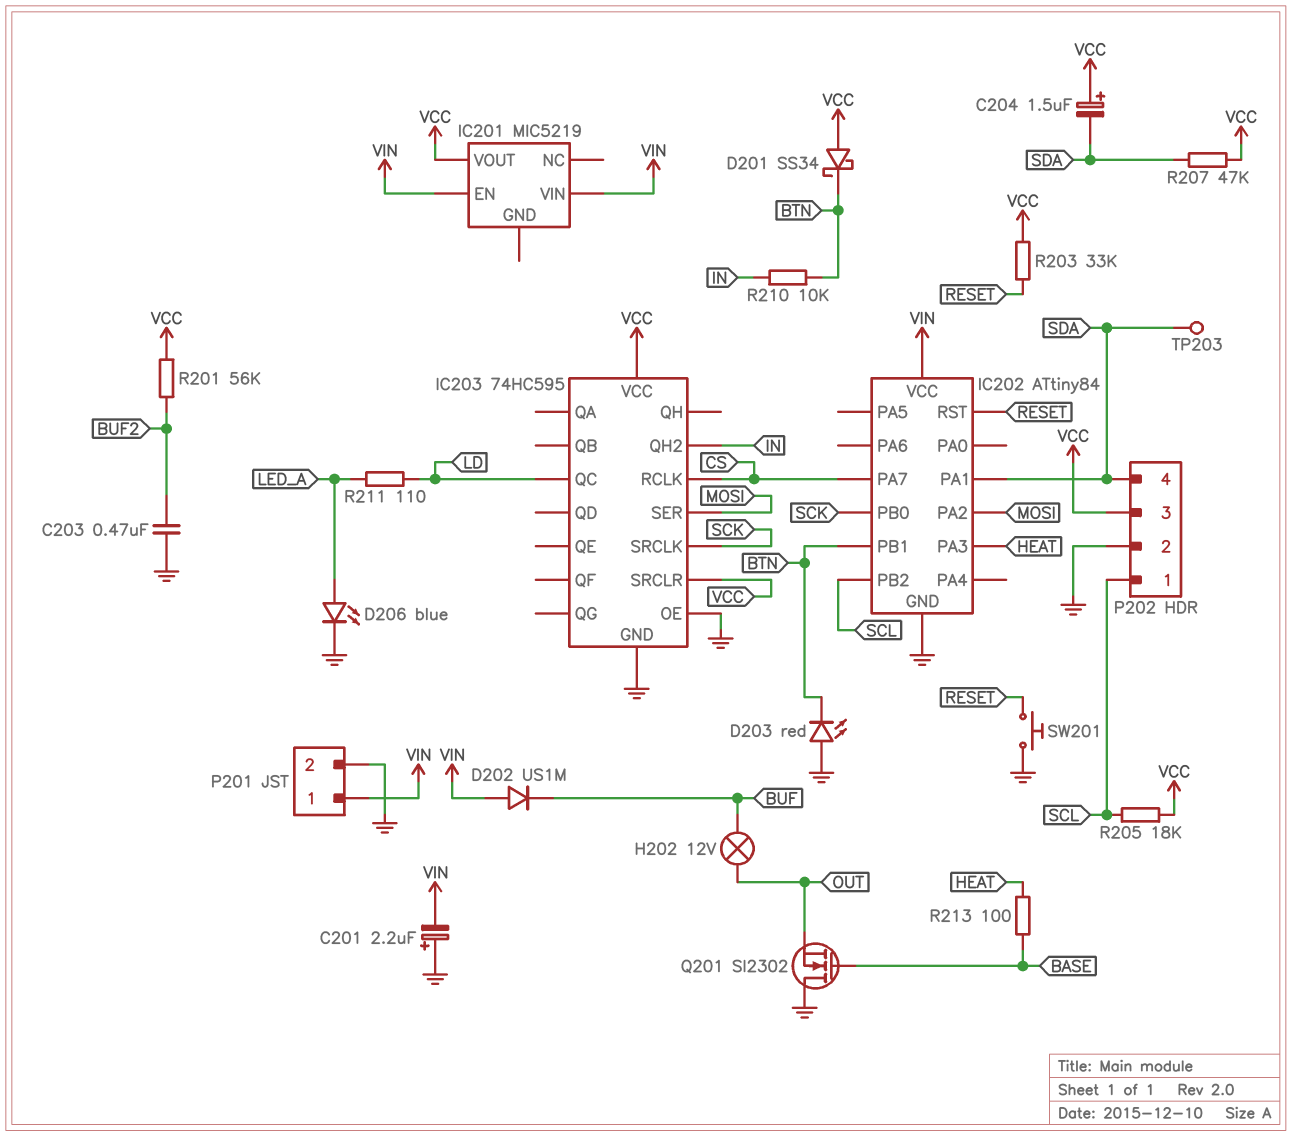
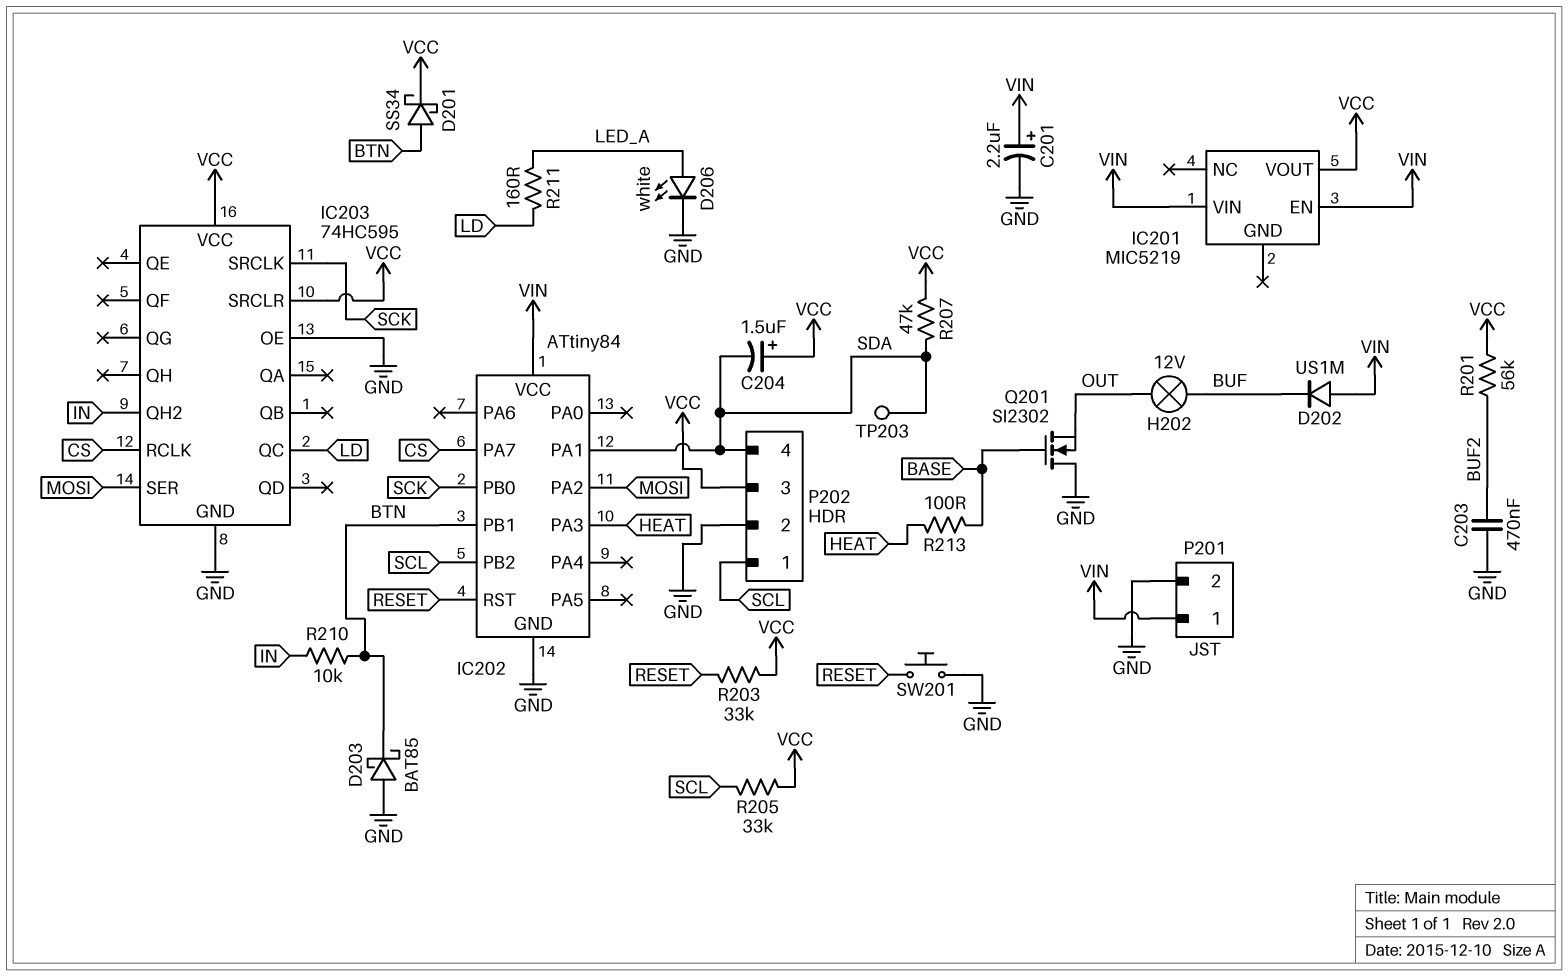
C201: 2.2uF (plus GND, minus VIN) -> 2.2uF (plus VIN, minus GND)
D201: schottky SS34 (A VCC, K BTN) -> schottky SS34 (A BTN, K VCC)
D203: LED red (A GND, K BTN) -> schottky BAT85 (A GND, K BTN)
D206: LED blue (A LED_A, K GND) -> LED white (A LED_A, K GND)
R205: 18k (SCL, VCC) -> 33k (SCL, VCC)
R211: 110 (LD, LED_A) -> 160 (LD, LED_A)

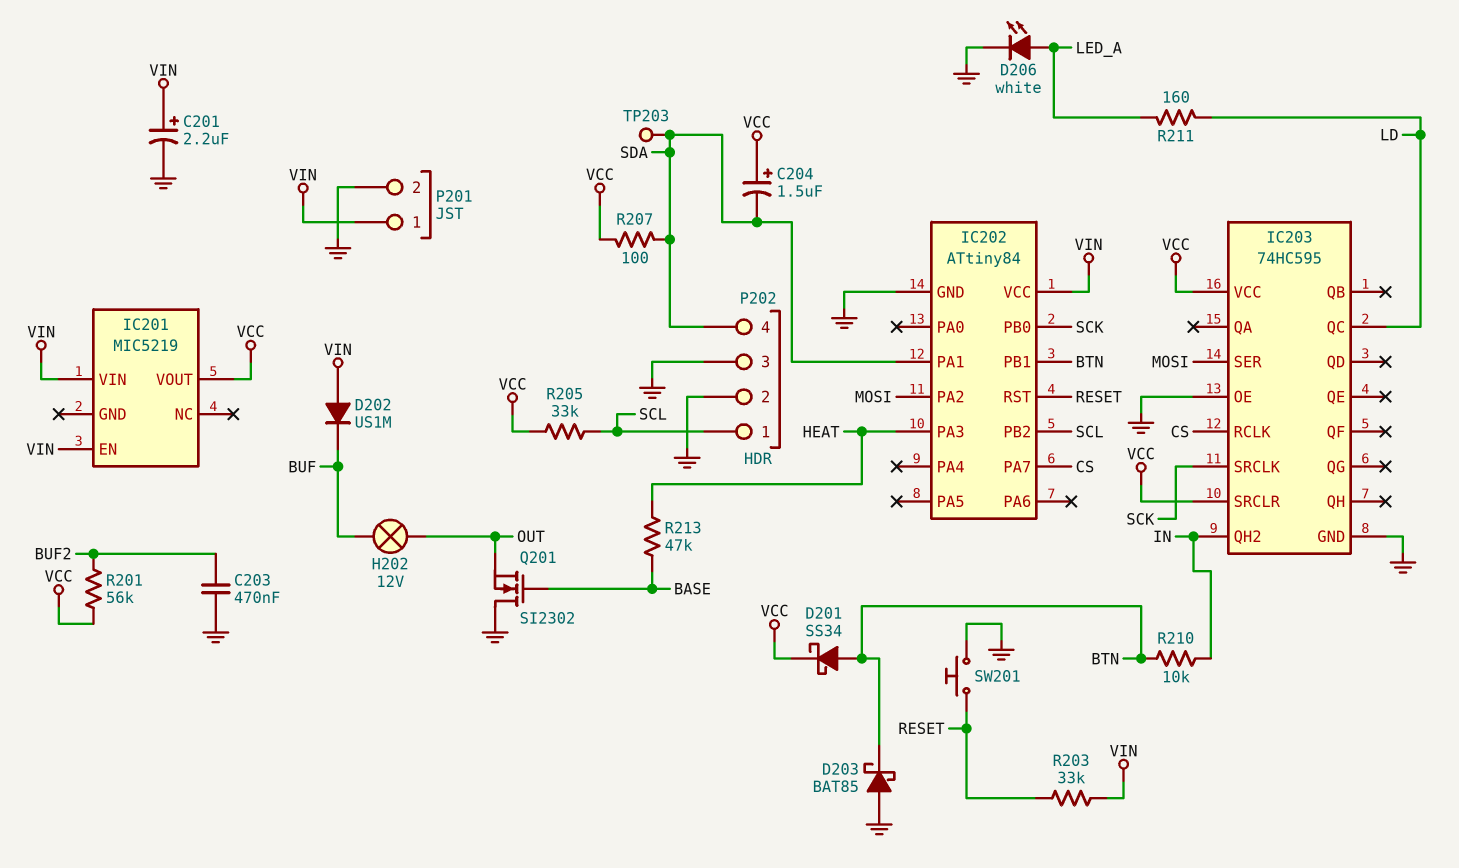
P202 pin 3: VCC -> GND
R203: 33k (RESET, VCC) -> 33k (RESET, VIN)
R207: 47k (SDA, VCC) -> 100 (SDA, VCC)
R213: 100 (BASE, HEAT) -> 47k (BASE, HEAT)

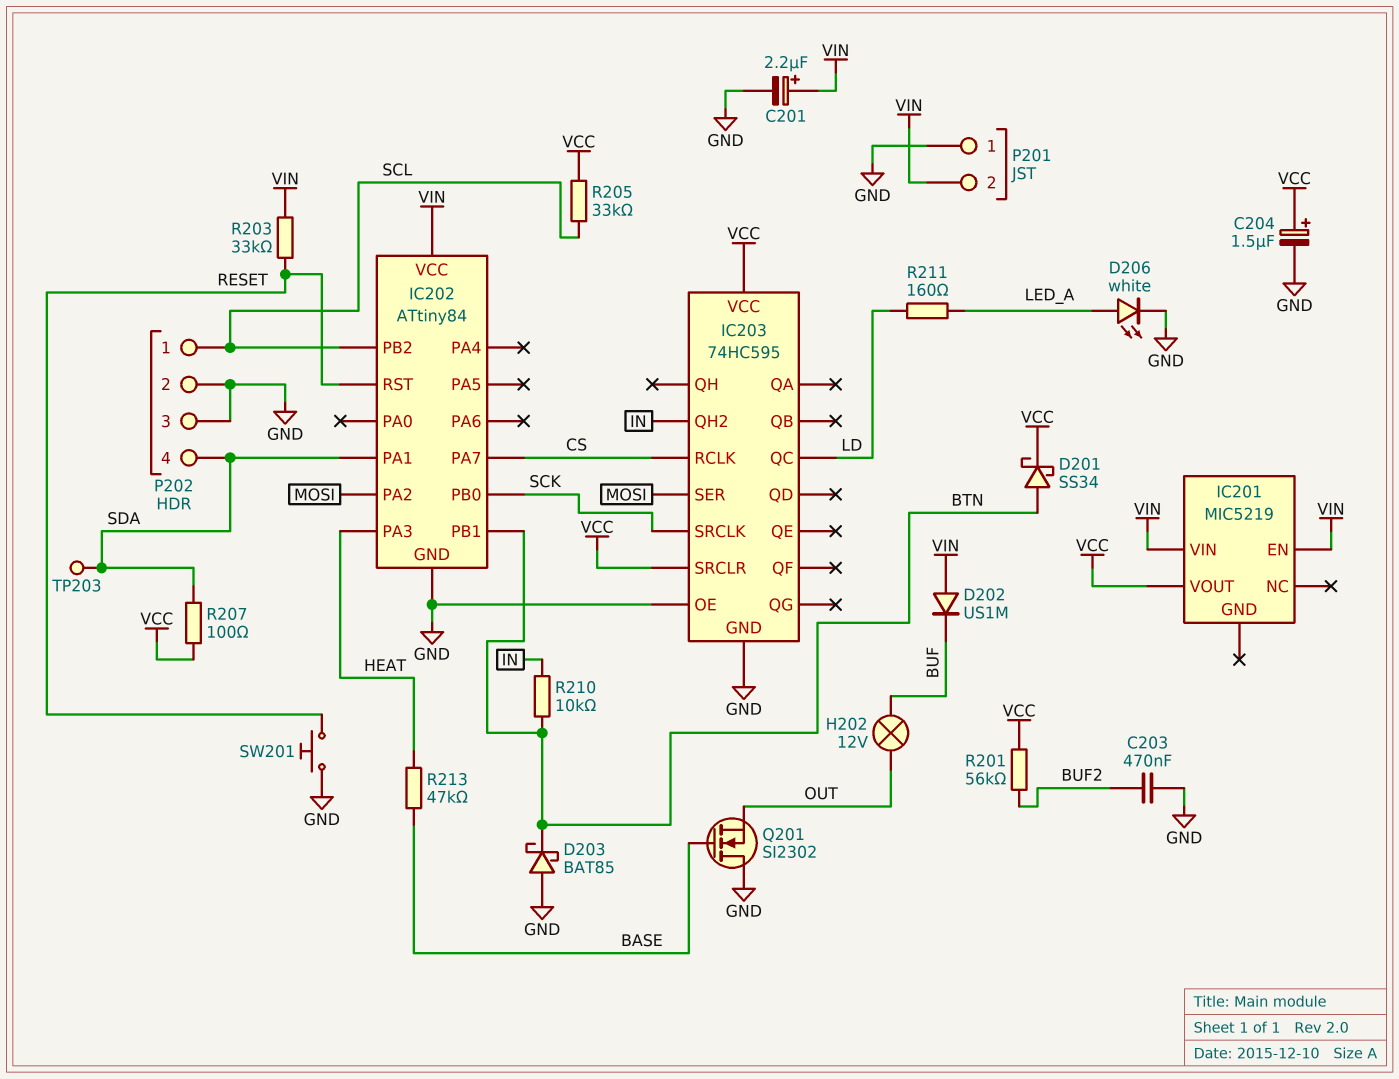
C204: 1.5uF (plus VCC, minus SDA) -> 1.5uF (plus VCC, minus GND)
P201 pin 1: VIN -> GND
P201 pin 2: GND -> VIN

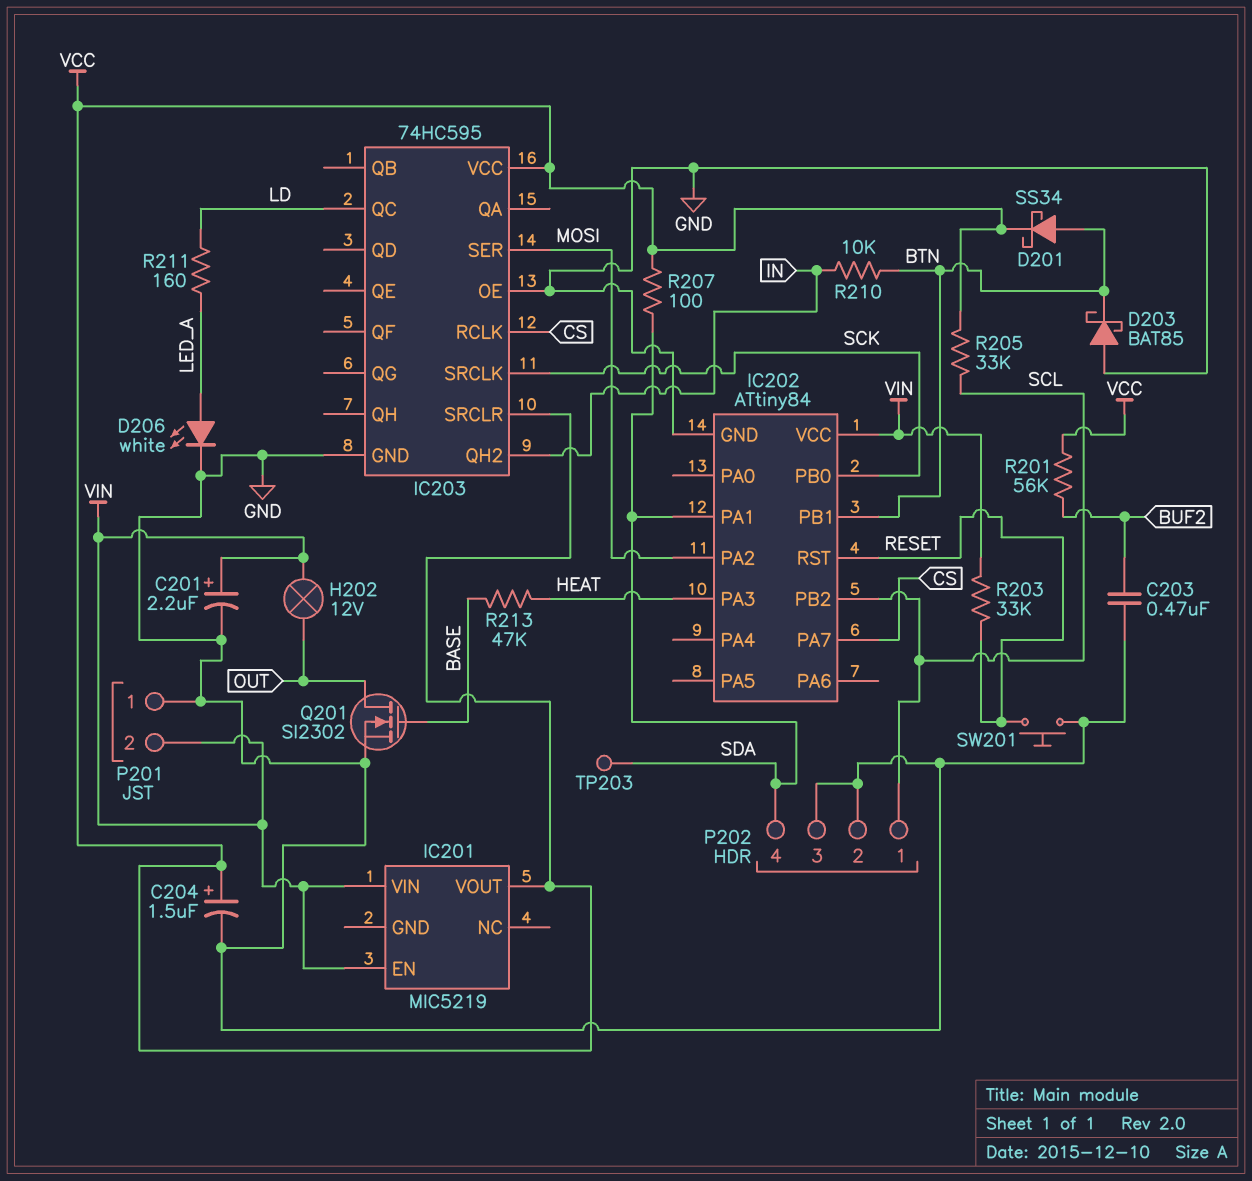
D202: diode US1M (A VIN, K BUF) -> none
H202: lamp 12V (BUF, OUT) -> lamp 12V (OUT, VIN)
Q201: NMOS SI2302 (G BASE, D GND, S OUT) -> NMOS SI2302 (G BASE, D OUT, S GND)

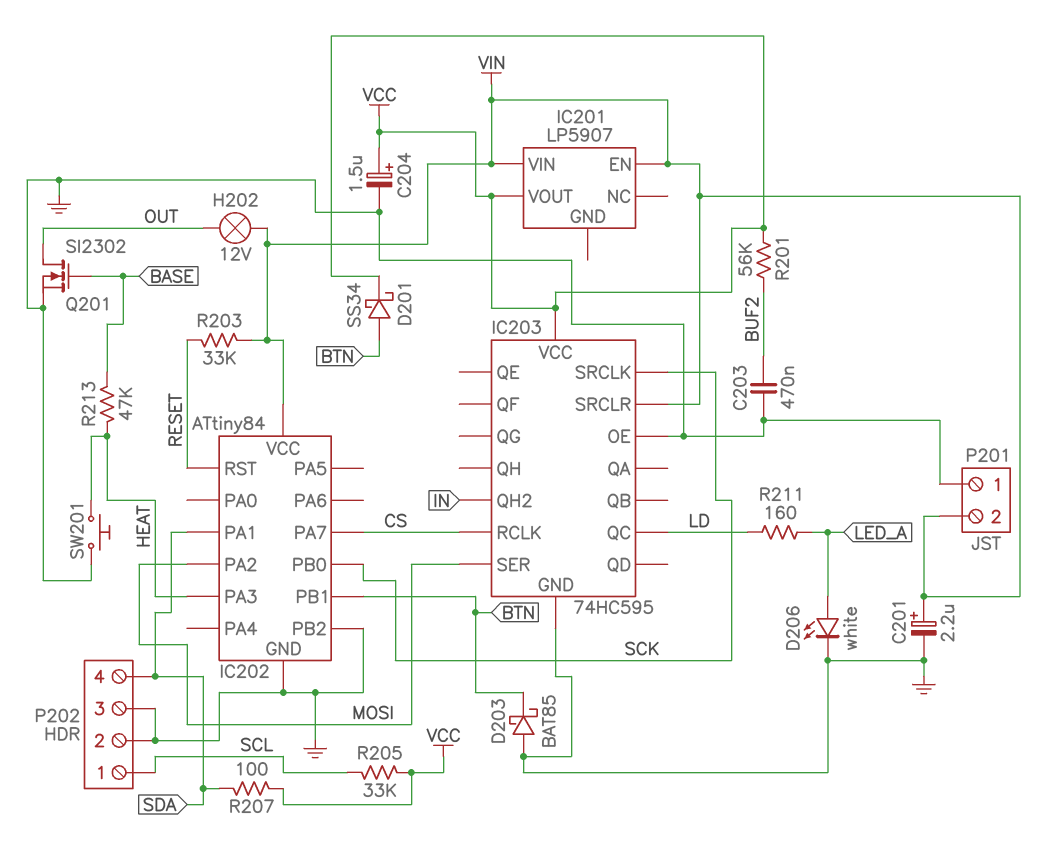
IC201: MIC5219 -> LP5907
IC202 pin PB2: SCL -> GND
IC203 pin SRCLR: VCC -> VIN
R210: 10k (BTN, IN) -> none
SW201: button (GND, RESET) -> button (GND, HEAT)
TP203: test point (SDA) -> none

